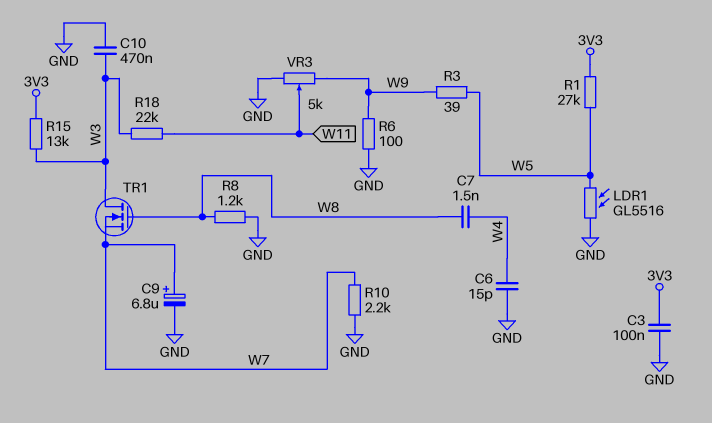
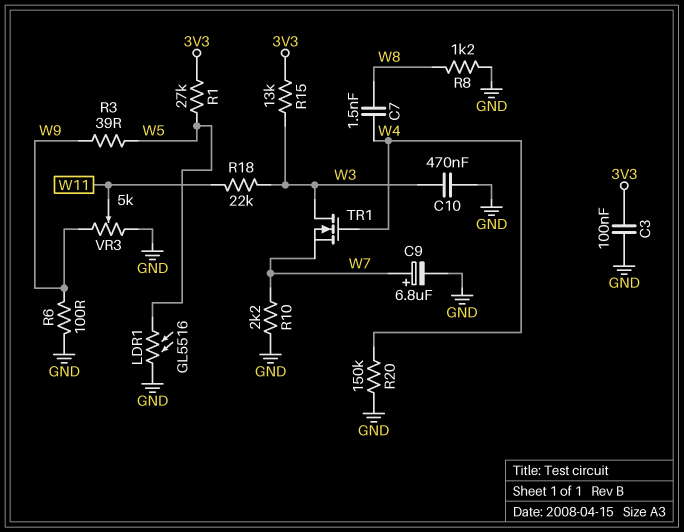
C6: 15pF (GND, W4) -> none
R20: none -> 150k (GND, W4)
TR1: NMOS (G W8, D W3, S W7) -> NMOS (G W4, D W3, S W7)

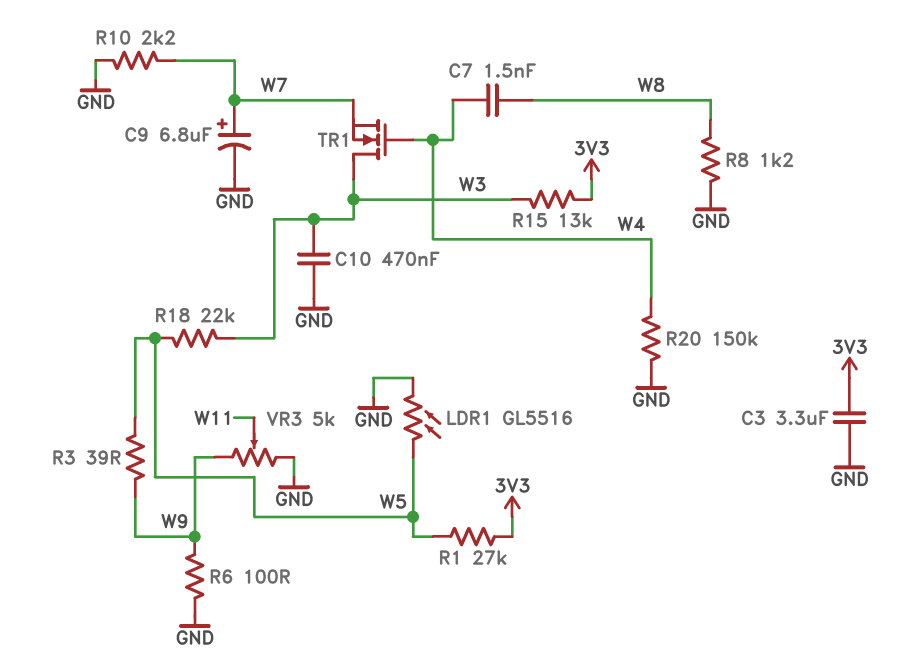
C3: 100nF (3V3, GND) -> 3.3uF (3V3, GND)
R18: 22k (W3, W11) -> 22k (W3, W5)

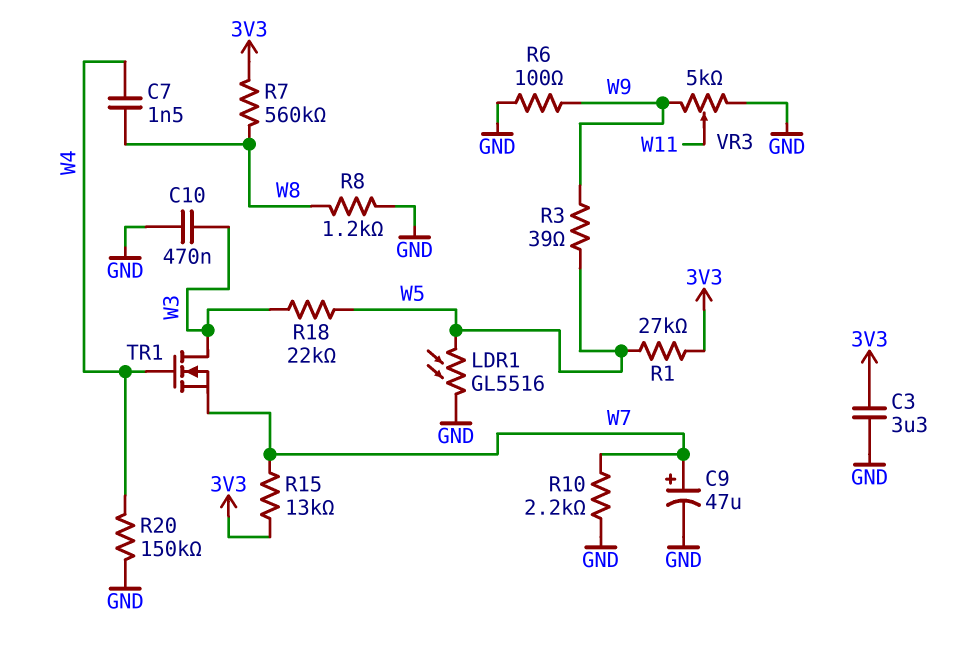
C9: 6.8uF (plus W7, minus GND) -> 47uF (plus W7, minus GND)
R7: none -> 560k (3V3, W8)
R15: 13k (3V3, W3) -> 13k (3V3, W7)

